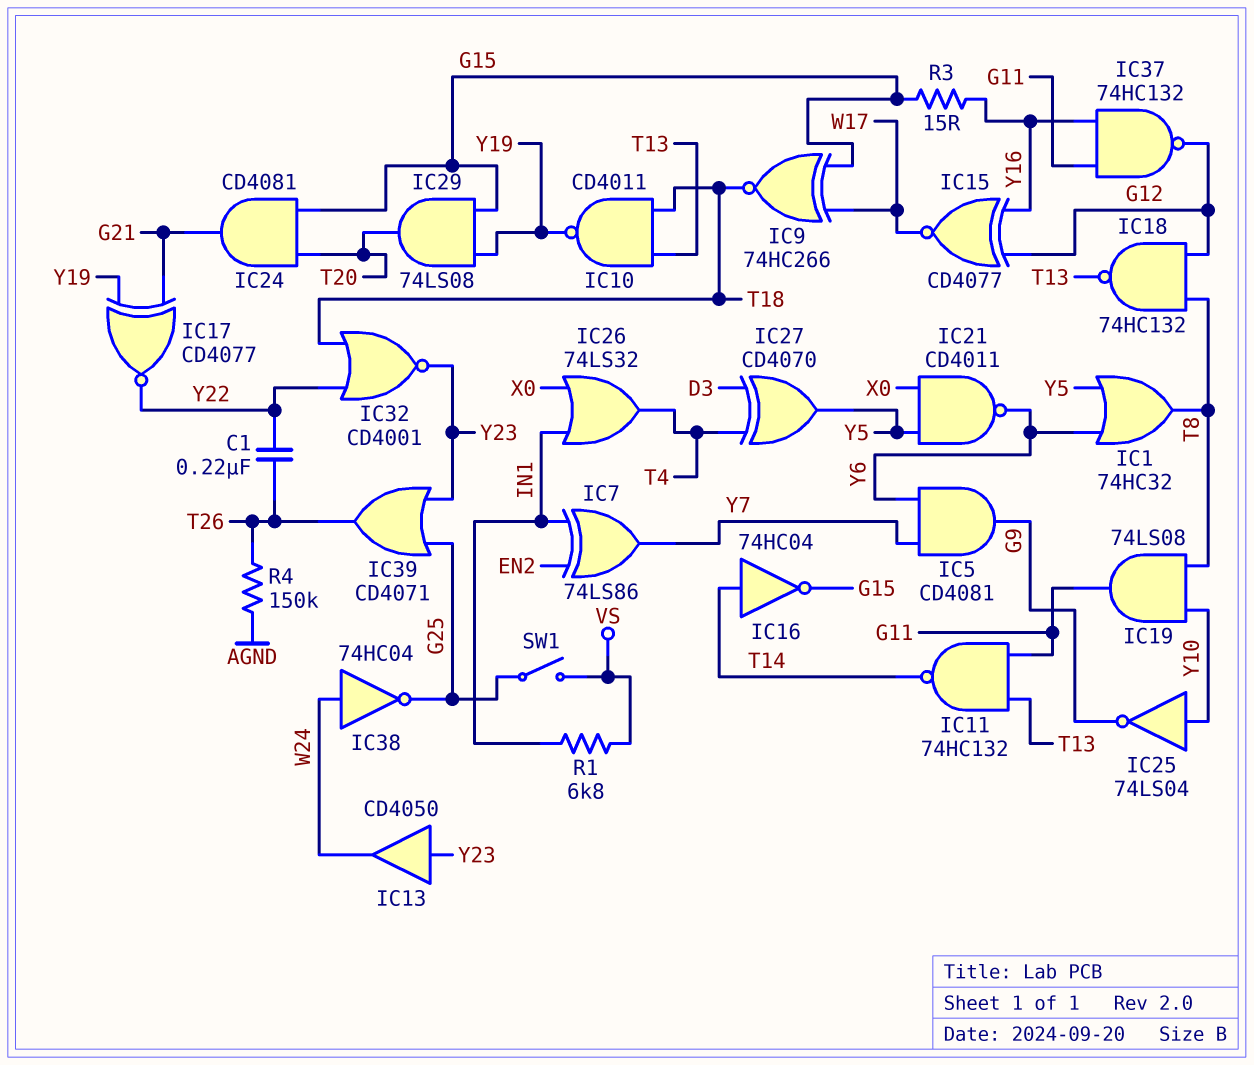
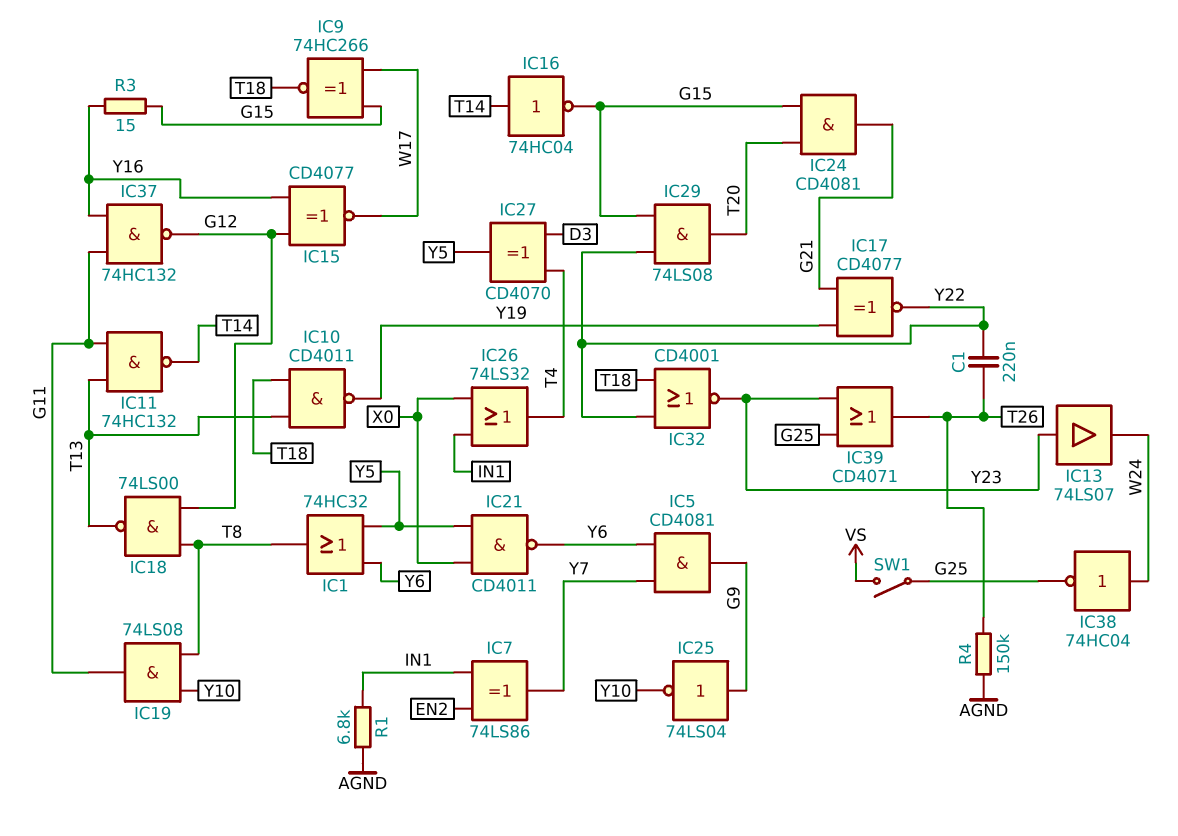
IC13: buffer CD4050 (in Y23, out W24) -> buffer 74LS07 (in Y23, out W24)
IC18: NAND 74HC132 (in G12, in T8, out T13) -> NAND 74LS00 (in G12, in T8, out T13)
IC25: NOT 74LS04 (in Y10, out G9) -> NOT 74LS04 (in G9, out Y10)
IC29: AND 74LS08 (in G15, in Y19, out T20) -> AND 74LS08 (in G15, in Y22, out T20)
R1: 6.8k (IN1, VS) -> 6.8k (AGND, IN1)

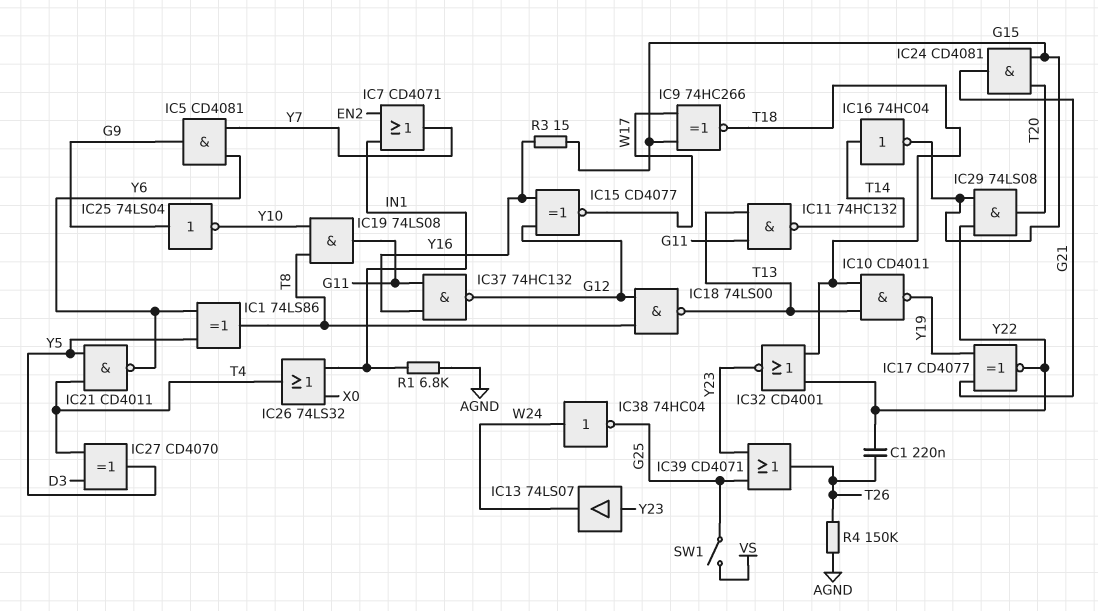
IC1: OR 74HC32 (in Y5, in Y6, out T8) -> XOR 74LS86 (in Y5, in Y6, out T8)
IC7: XOR 74LS86 (in EN2, in IN1, out Y7) -> OR CD4071 (in EN2, in IN1, out Y7)
IC21: NAND CD4011 (in X0, in Y5, out Y6) -> NAND CD4011 (in T4, in Y5, out Y6)

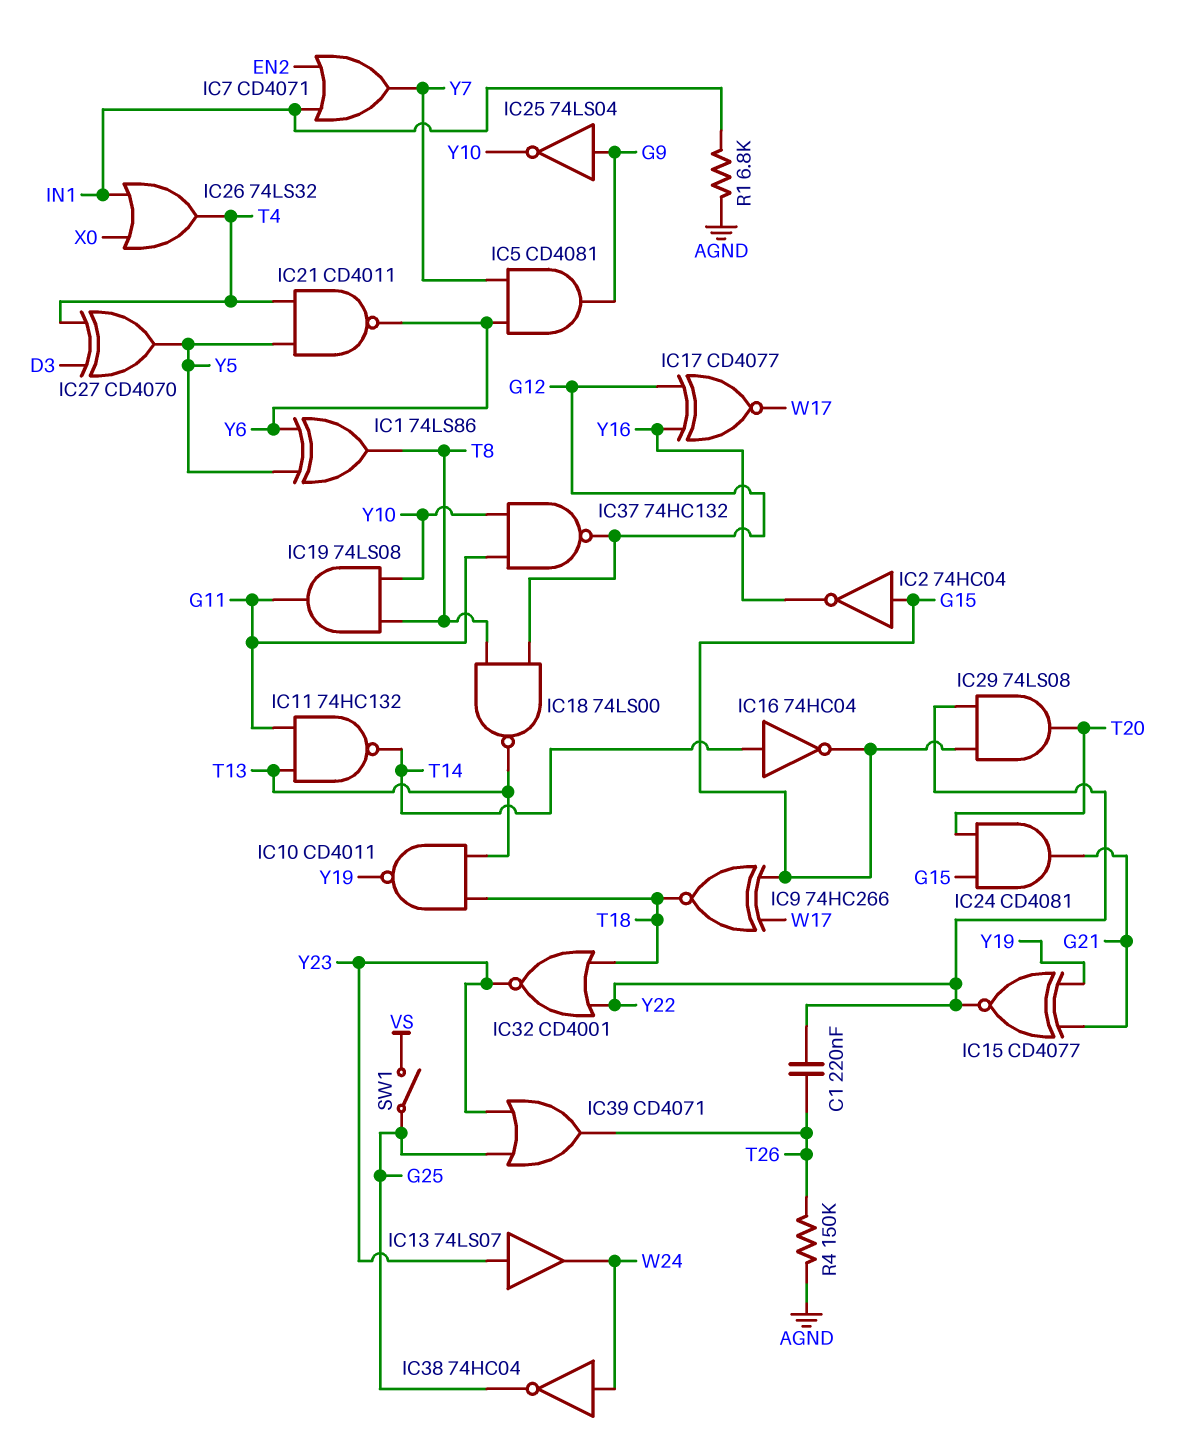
IC2: none -> NOT 74HC04 (in G15, out Y16)
IC15: XNOR CD4077 (in G12, in Y16, out W17) -> XNOR CD4077 (in G21, in Y19, out Y22)
IC17: XNOR CD4077 (in G21, in Y19, out Y22) -> XNOR CD4077 (in G12, in Y16, out W17)
IC37: NAND 74HC132 (in G11, in Y16, out G12) -> NAND 74HC132 (in G11, in Y10, out G12)
R3: 15 (G15, Y16) -> none

